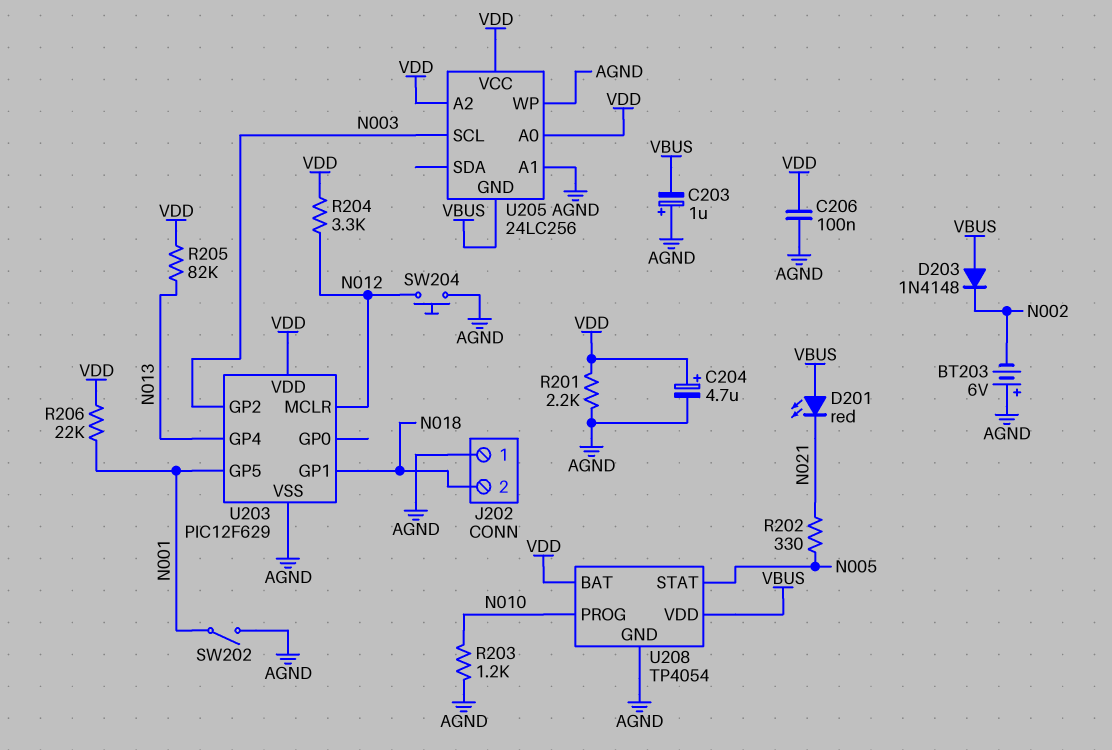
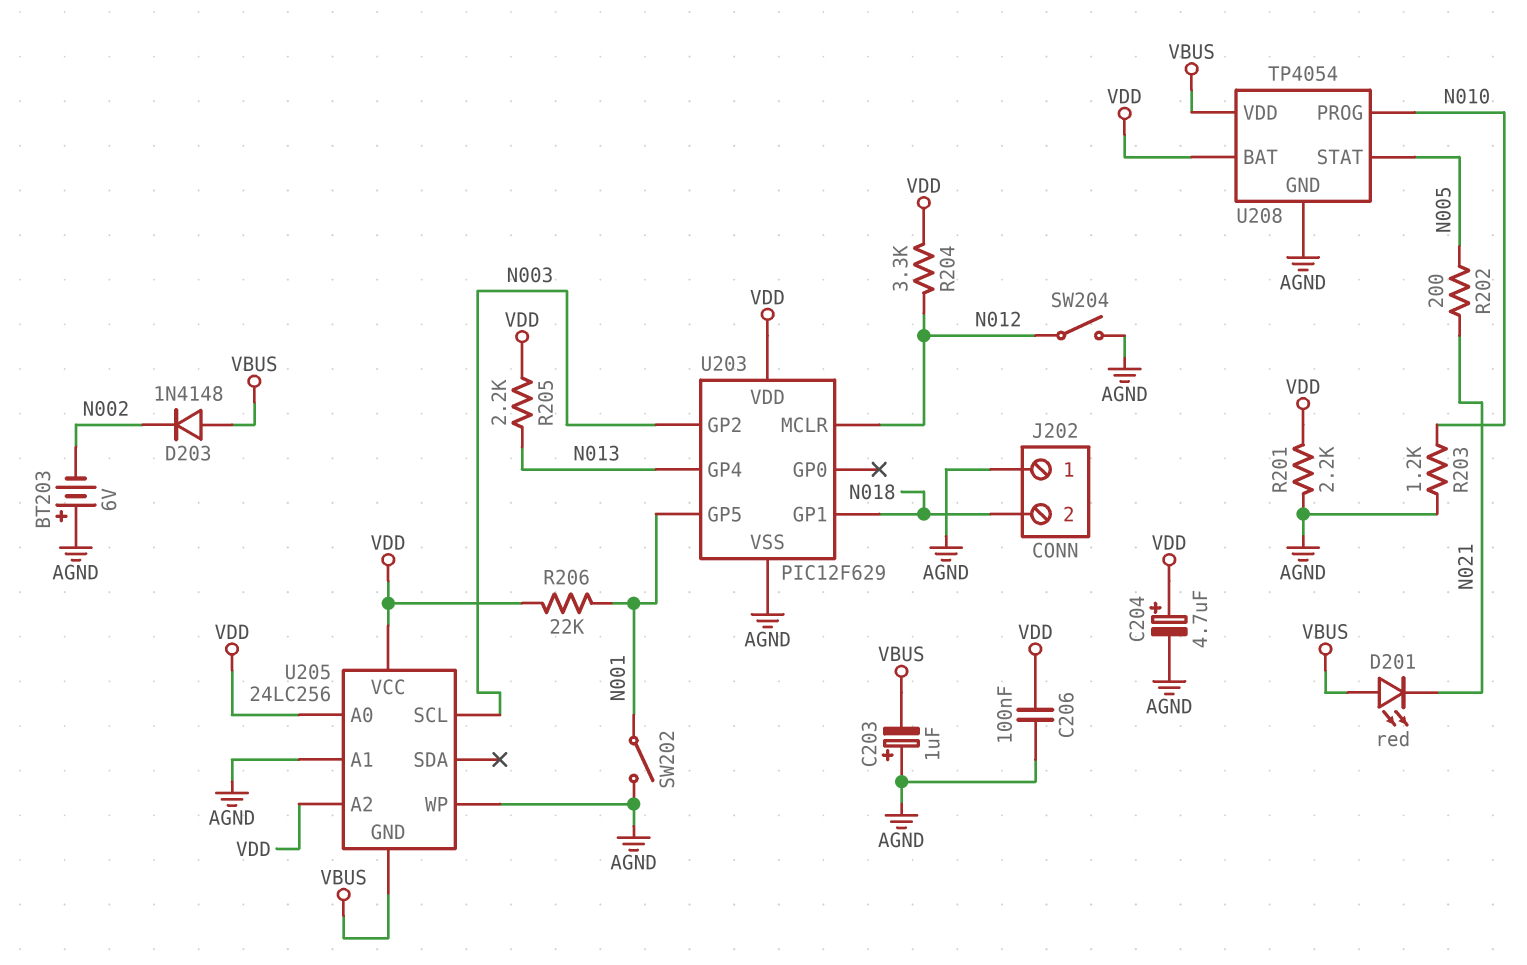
R202: 330 (N005, N021) -> 200 (N005, N021)
R205: 82k (N013, VDD) -> 2.2k (N013, VDD)
SW204: button (AGND, N012) -> switch (AGND, N012)

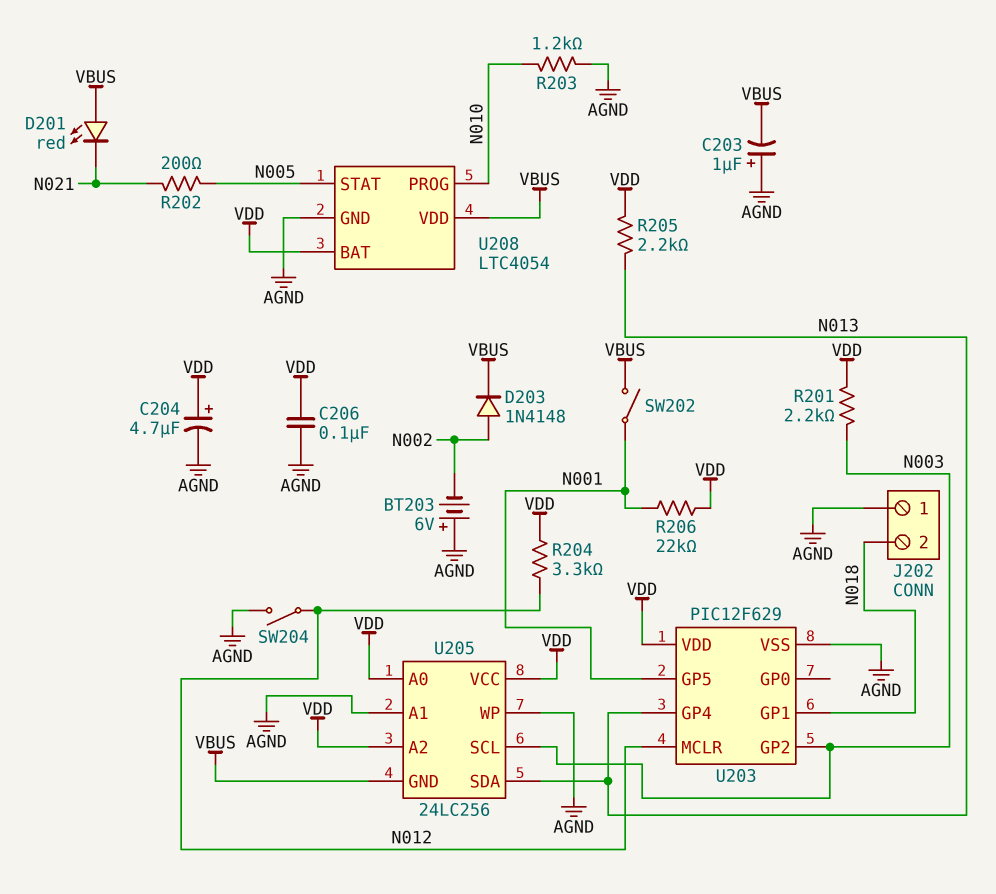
D203: diode 1N4148 (A VBUS, K N002) -> diode 1N4148 (A N002, K VBUS)
R201: 2.2k (AGND, VDD) -> 2.2k (N003, VDD)
SW202: switch (AGND, N001) -> switch (N001, VBUS)
U205 pin SDA: none -> N013
U208: TP4054 -> LTC4054

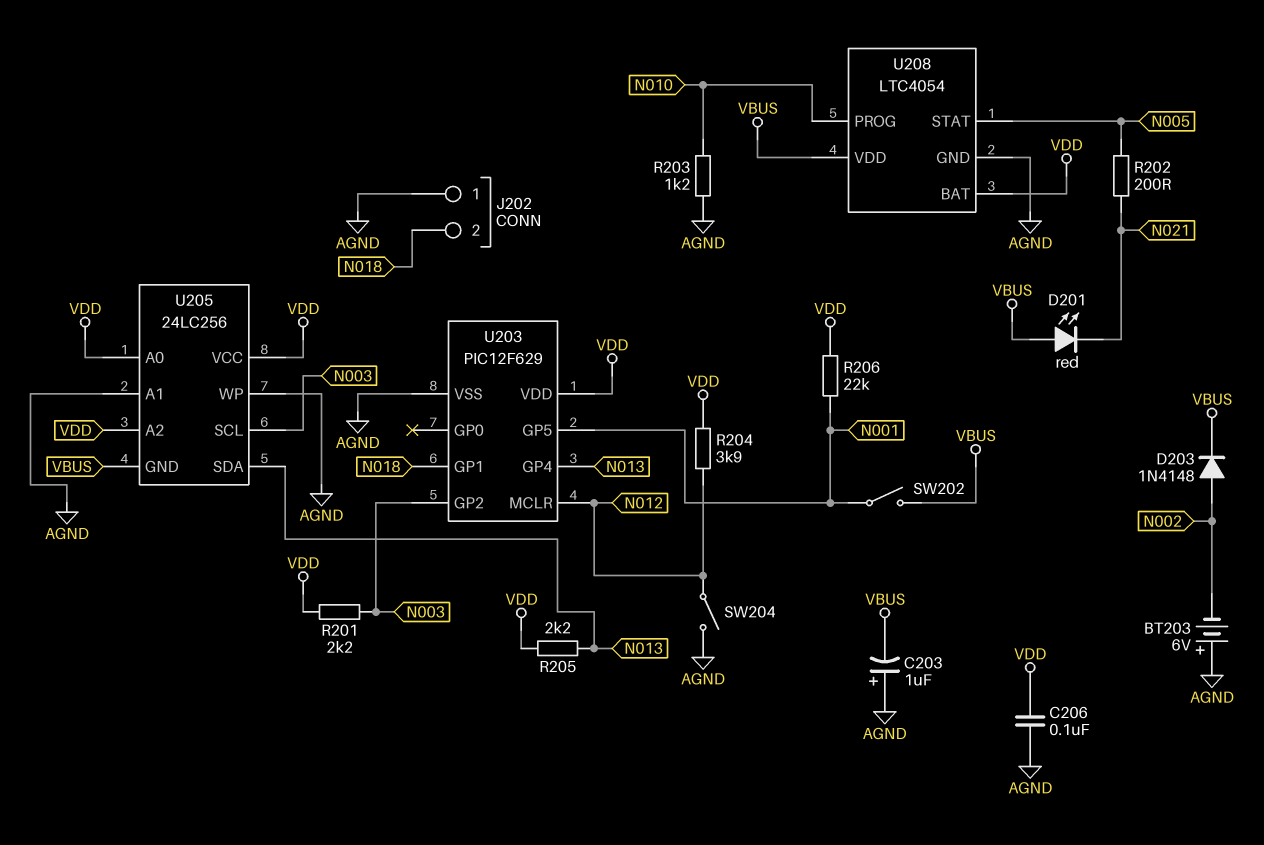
C204: 4.7uF (plus VDD, minus AGND) -> none
R204: 3.3k (N012, VDD) -> 3.9k (N012, VDD)

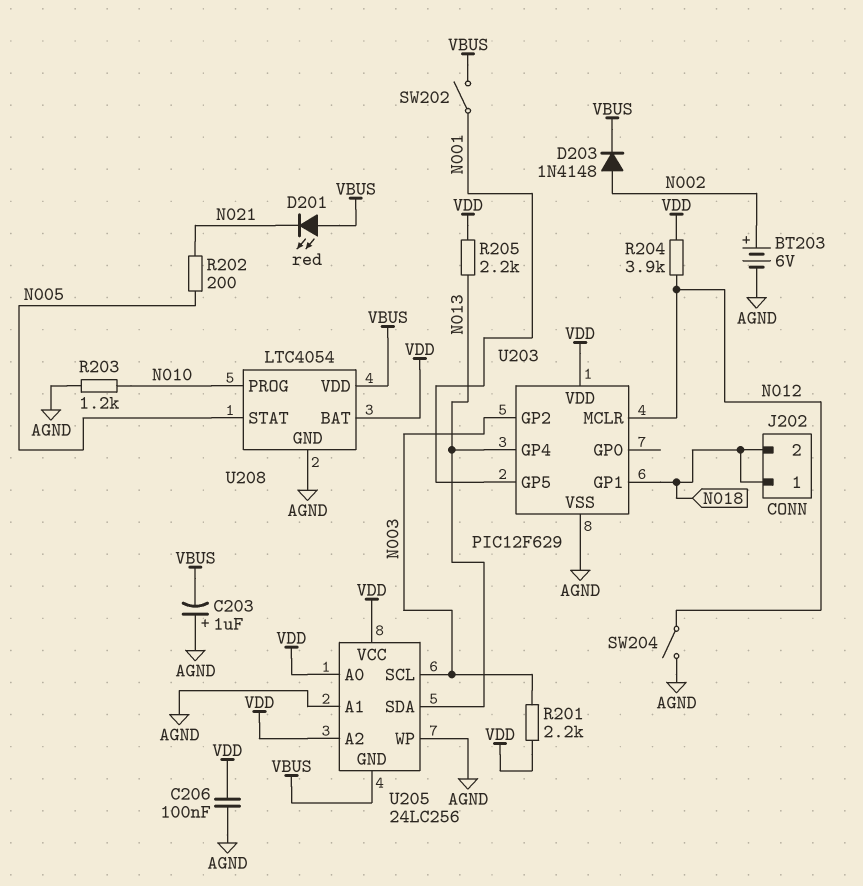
BT203: 6V (plus AGND, minus N002) -> 6V (plus N002, minus AGND)
J202 pin 1: AGND -> N018
R206: 22k (N001, VDD) -> none

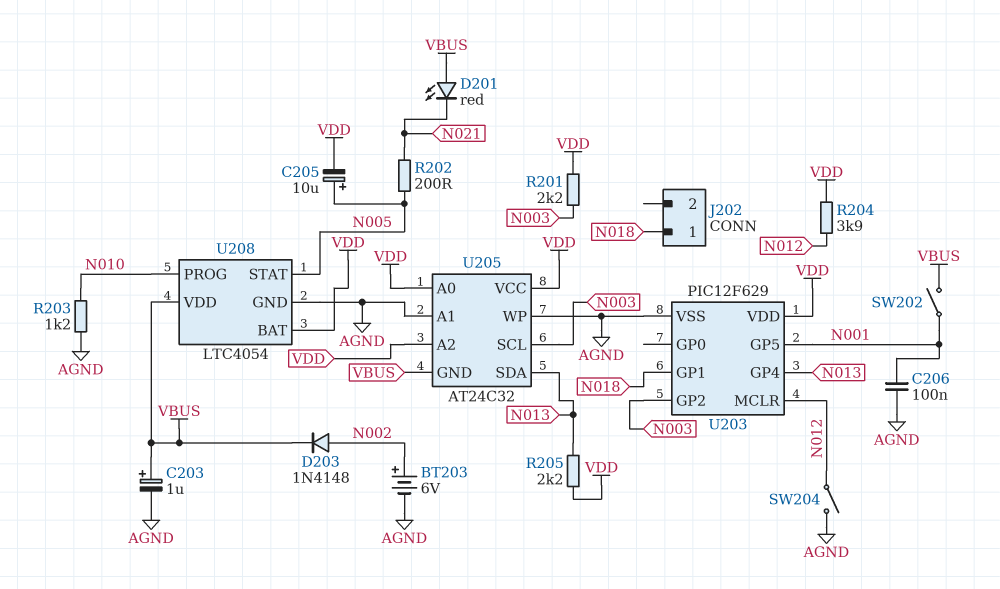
C203: 1uF (plus AGND, minus VBUS) -> 1uF (plus VBUS, minus AGND)
C205: none -> 10uF (plus N005, minus VDD)
C206: 100nF (AGND, VDD) -> 100nF (AGND, N001)
J202 pin 2: N018 -> none
U205: 24LC256 -> AT24C32

